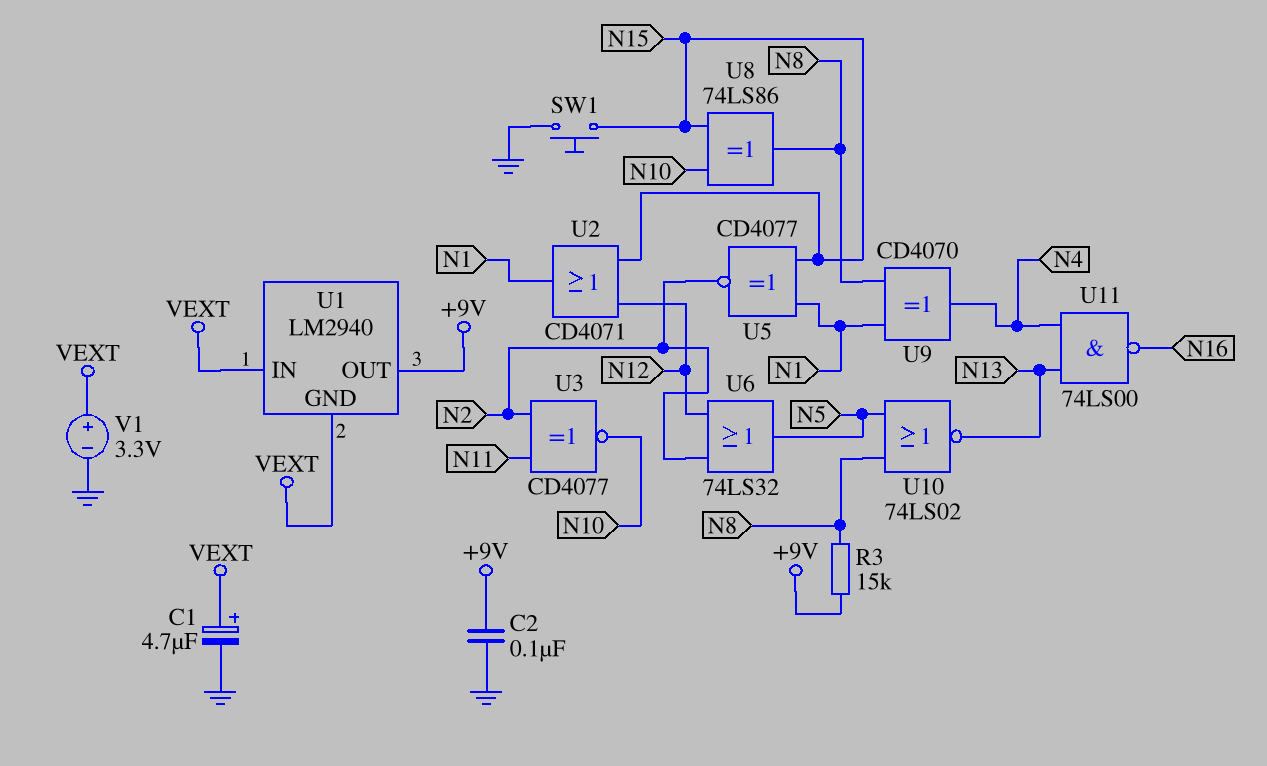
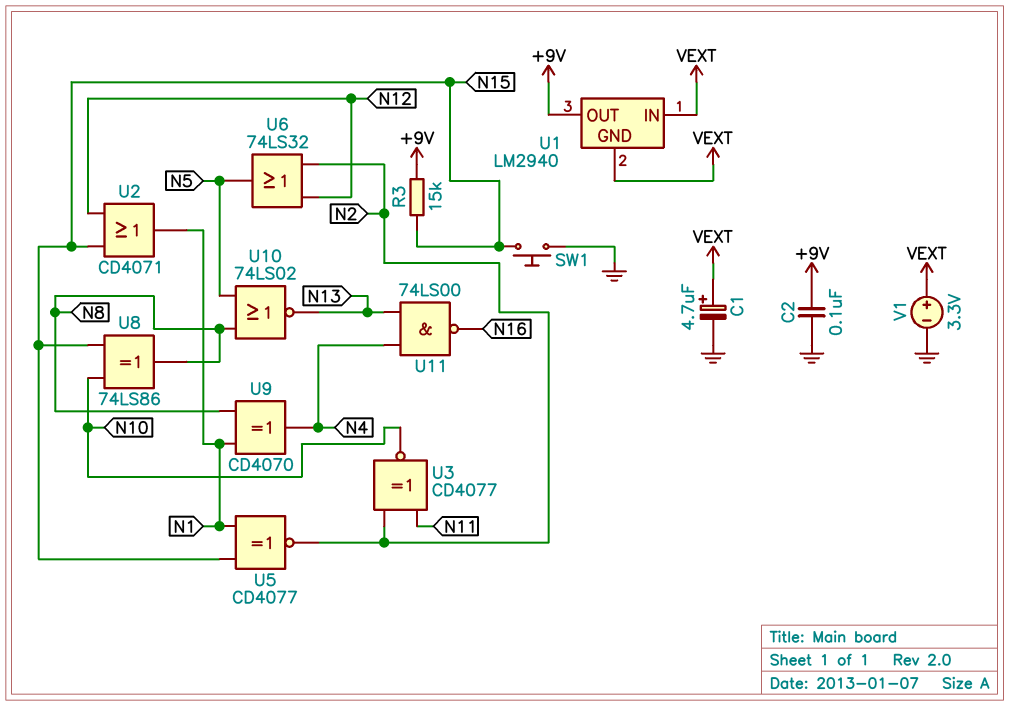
R3: 15k (+9V, N8) -> 15k (+9V, N15)

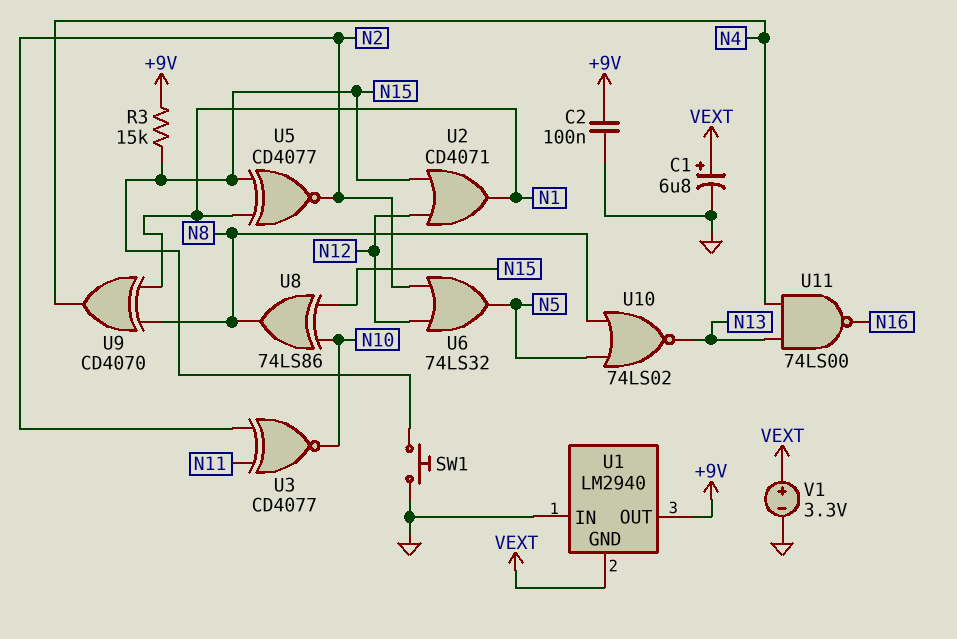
C1: 4.7uF (plus VEXT, minus GND) -> 6.8uF (plus VEXT, minus GND)
U1 pin IN: VEXT -> GND

